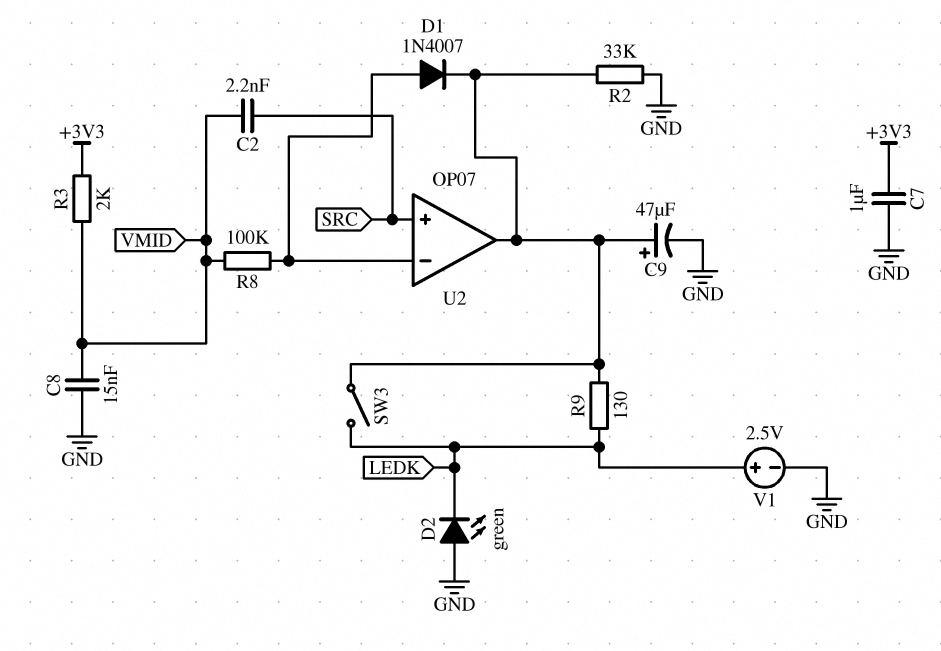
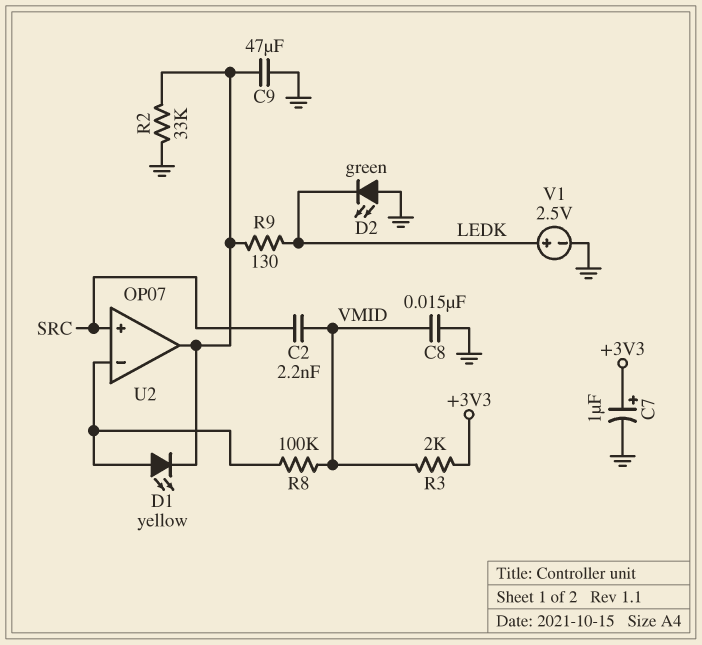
C7: 1uF (+3V3, GND) -> 1uF (plus +3V3, minus GND)
C9: 47uF (plus U2/out, minus GND) -> 47uF (GND, U2/out)
D1: diode 1N4007 (A U2/in-, K U2/out) -> LED yellow (A U2/in-, K U2/out)
SW3: switch (LEDK, U2/out) -> none

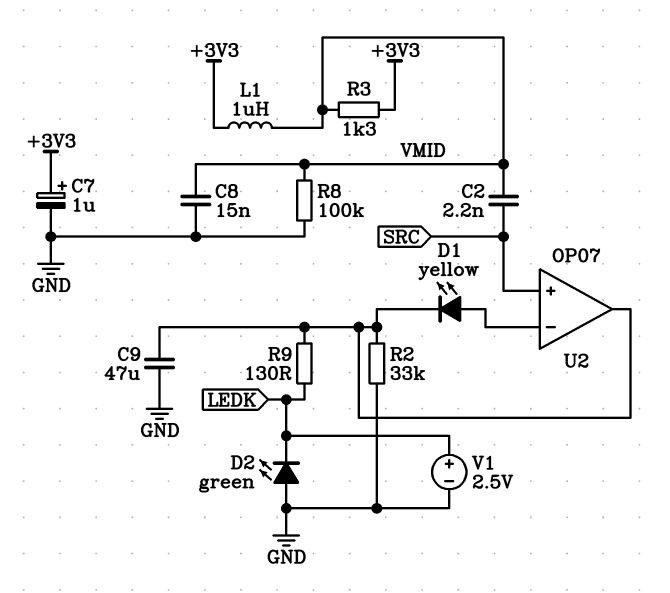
L1: none -> 1uH (+3V3, VMID)
R3: 2k (+3V3, VMID) -> 1.3k (+3V3, VMID)
R8: 100k (U2/in-, VMID) -> 100k (GND, VMID)

